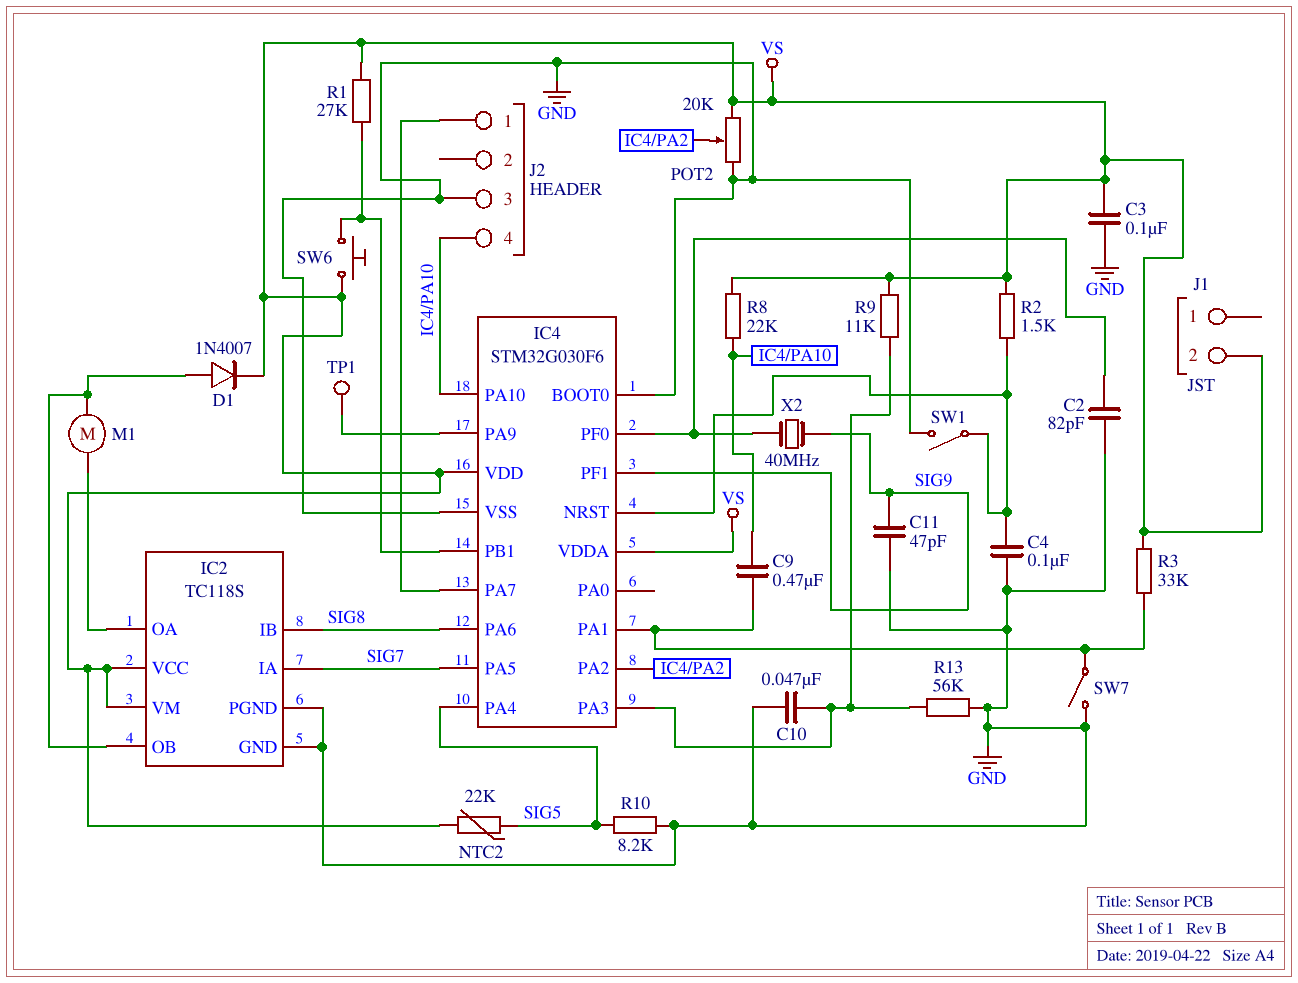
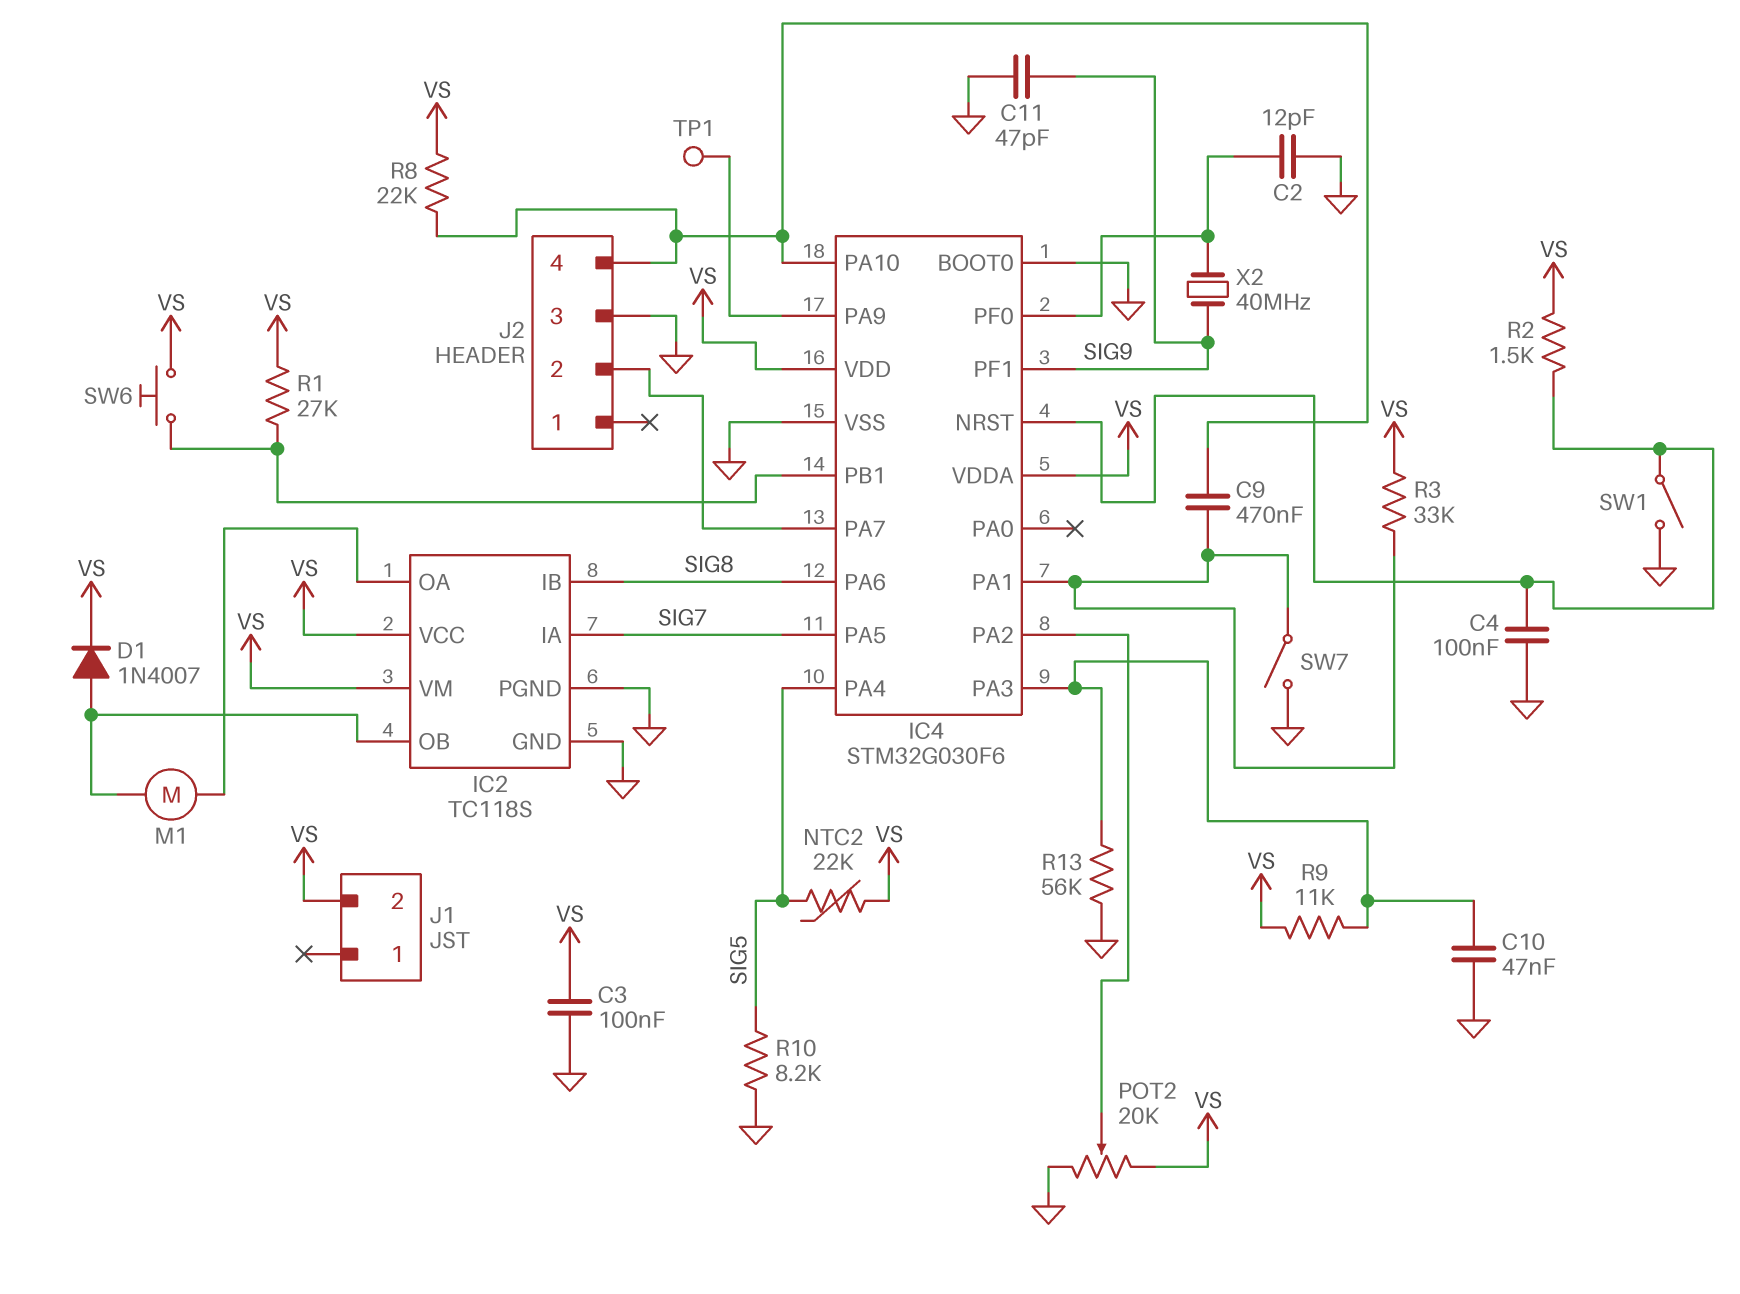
C2: 82pF (GND, IC4/PF0) -> 12pF (GND, IC4/PF0)
J2 pin 1: IC4/PA7 -> none
J2 pin 2: none -> IC4/PA7

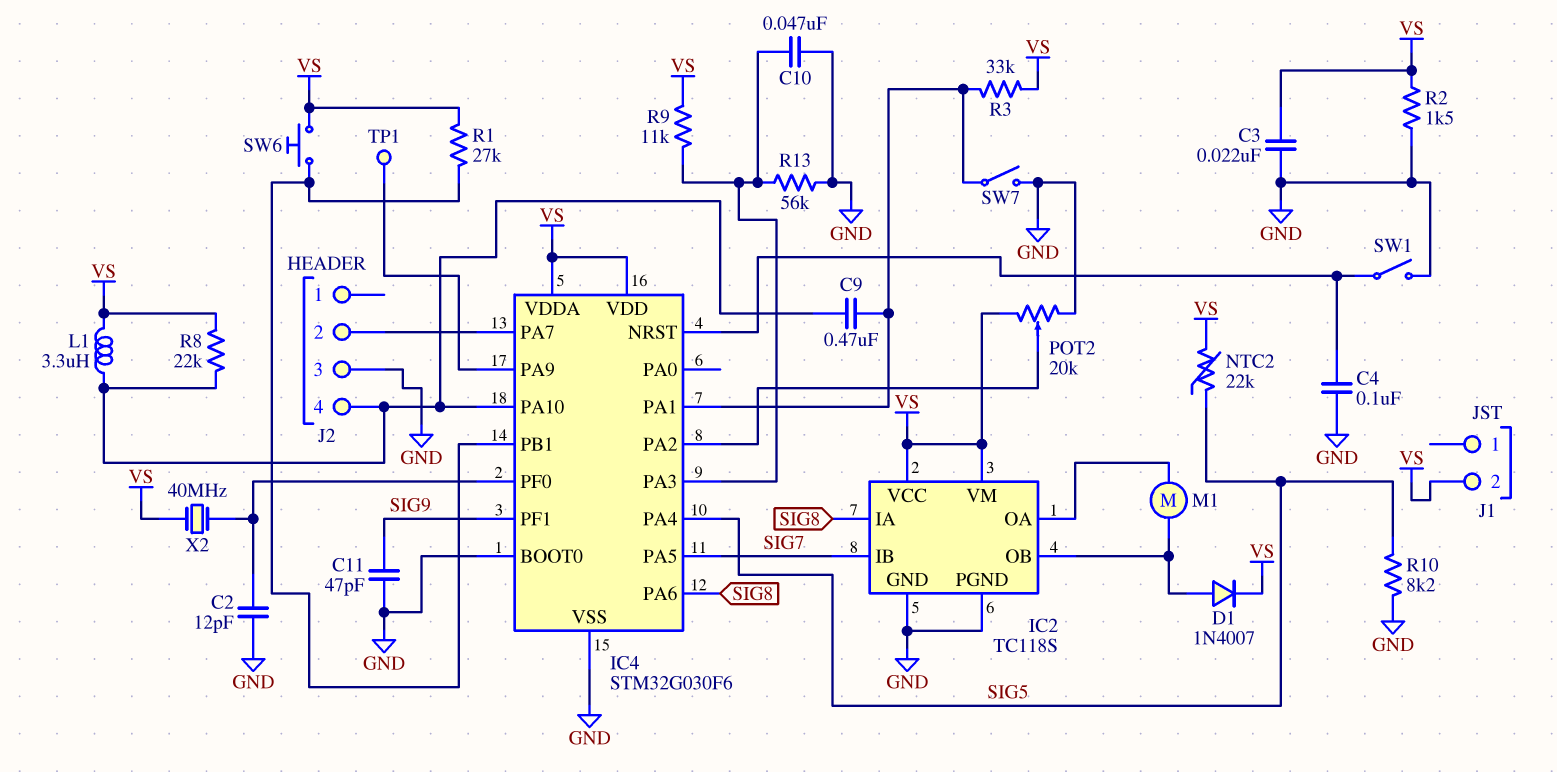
C3: 100nF (GND, VS) -> 22nF (GND, VS)
IC2 pin IA: SIG7 -> SIG8
IC2 pin IB: SIG8 -> SIG7
L1: none -> 3.3uH (IC4/PA10, VS)
R2: 1.5k (IC4/NRST, VS) -> 1.5k (GND, VS)
X2: 40MHz (IC4/PF0, SIG9) -> 40MHz (IC4/PF0, VS)

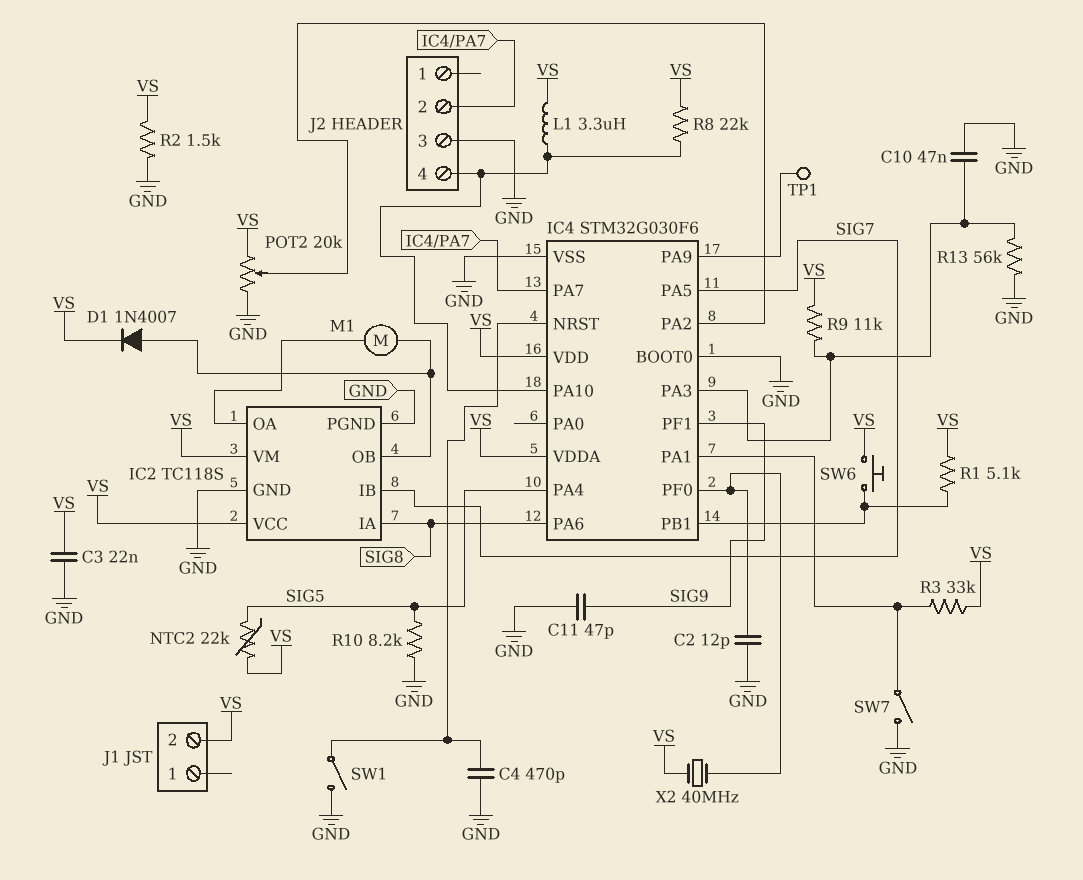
C4: 100nF (GND, IC4/NRST) -> 470pF (GND, IC4/NRST)
C9: 470nF (IC4/PA1, IC4/PA10) -> none
R1: 27k (IC4/PB1, VS) -> 5.1k (IC4/PB1, VS)

